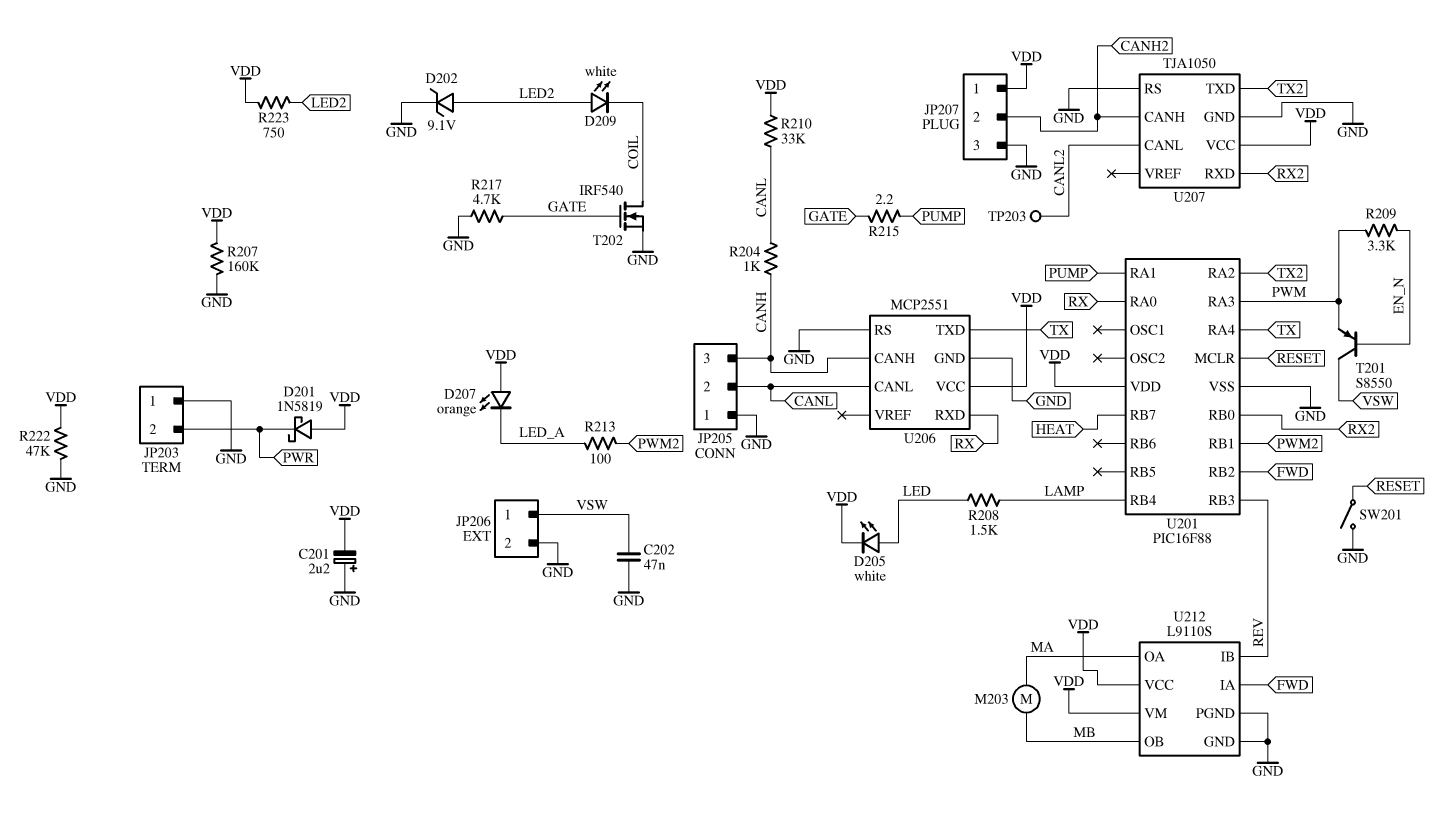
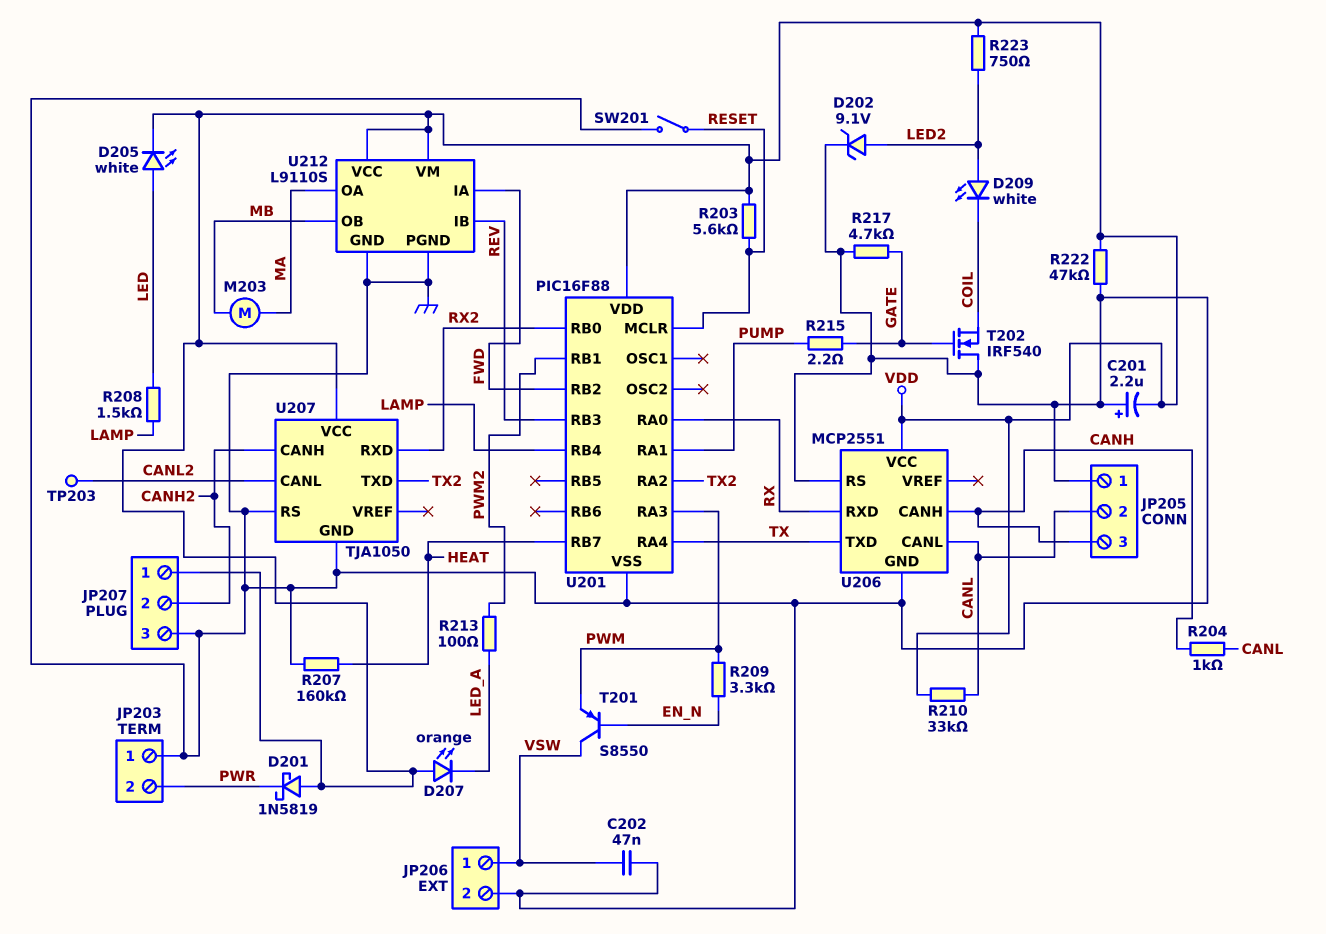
R203: none -> 5.6k (RESET, VDD)
R207: 160k (GND, VDD) -> 160k (GND, HEAT)
T202: NMOS IRF540 (G GATE, D COIL, S GND) -> NMOS IRF540 (G GATE, D GND, S COIL)

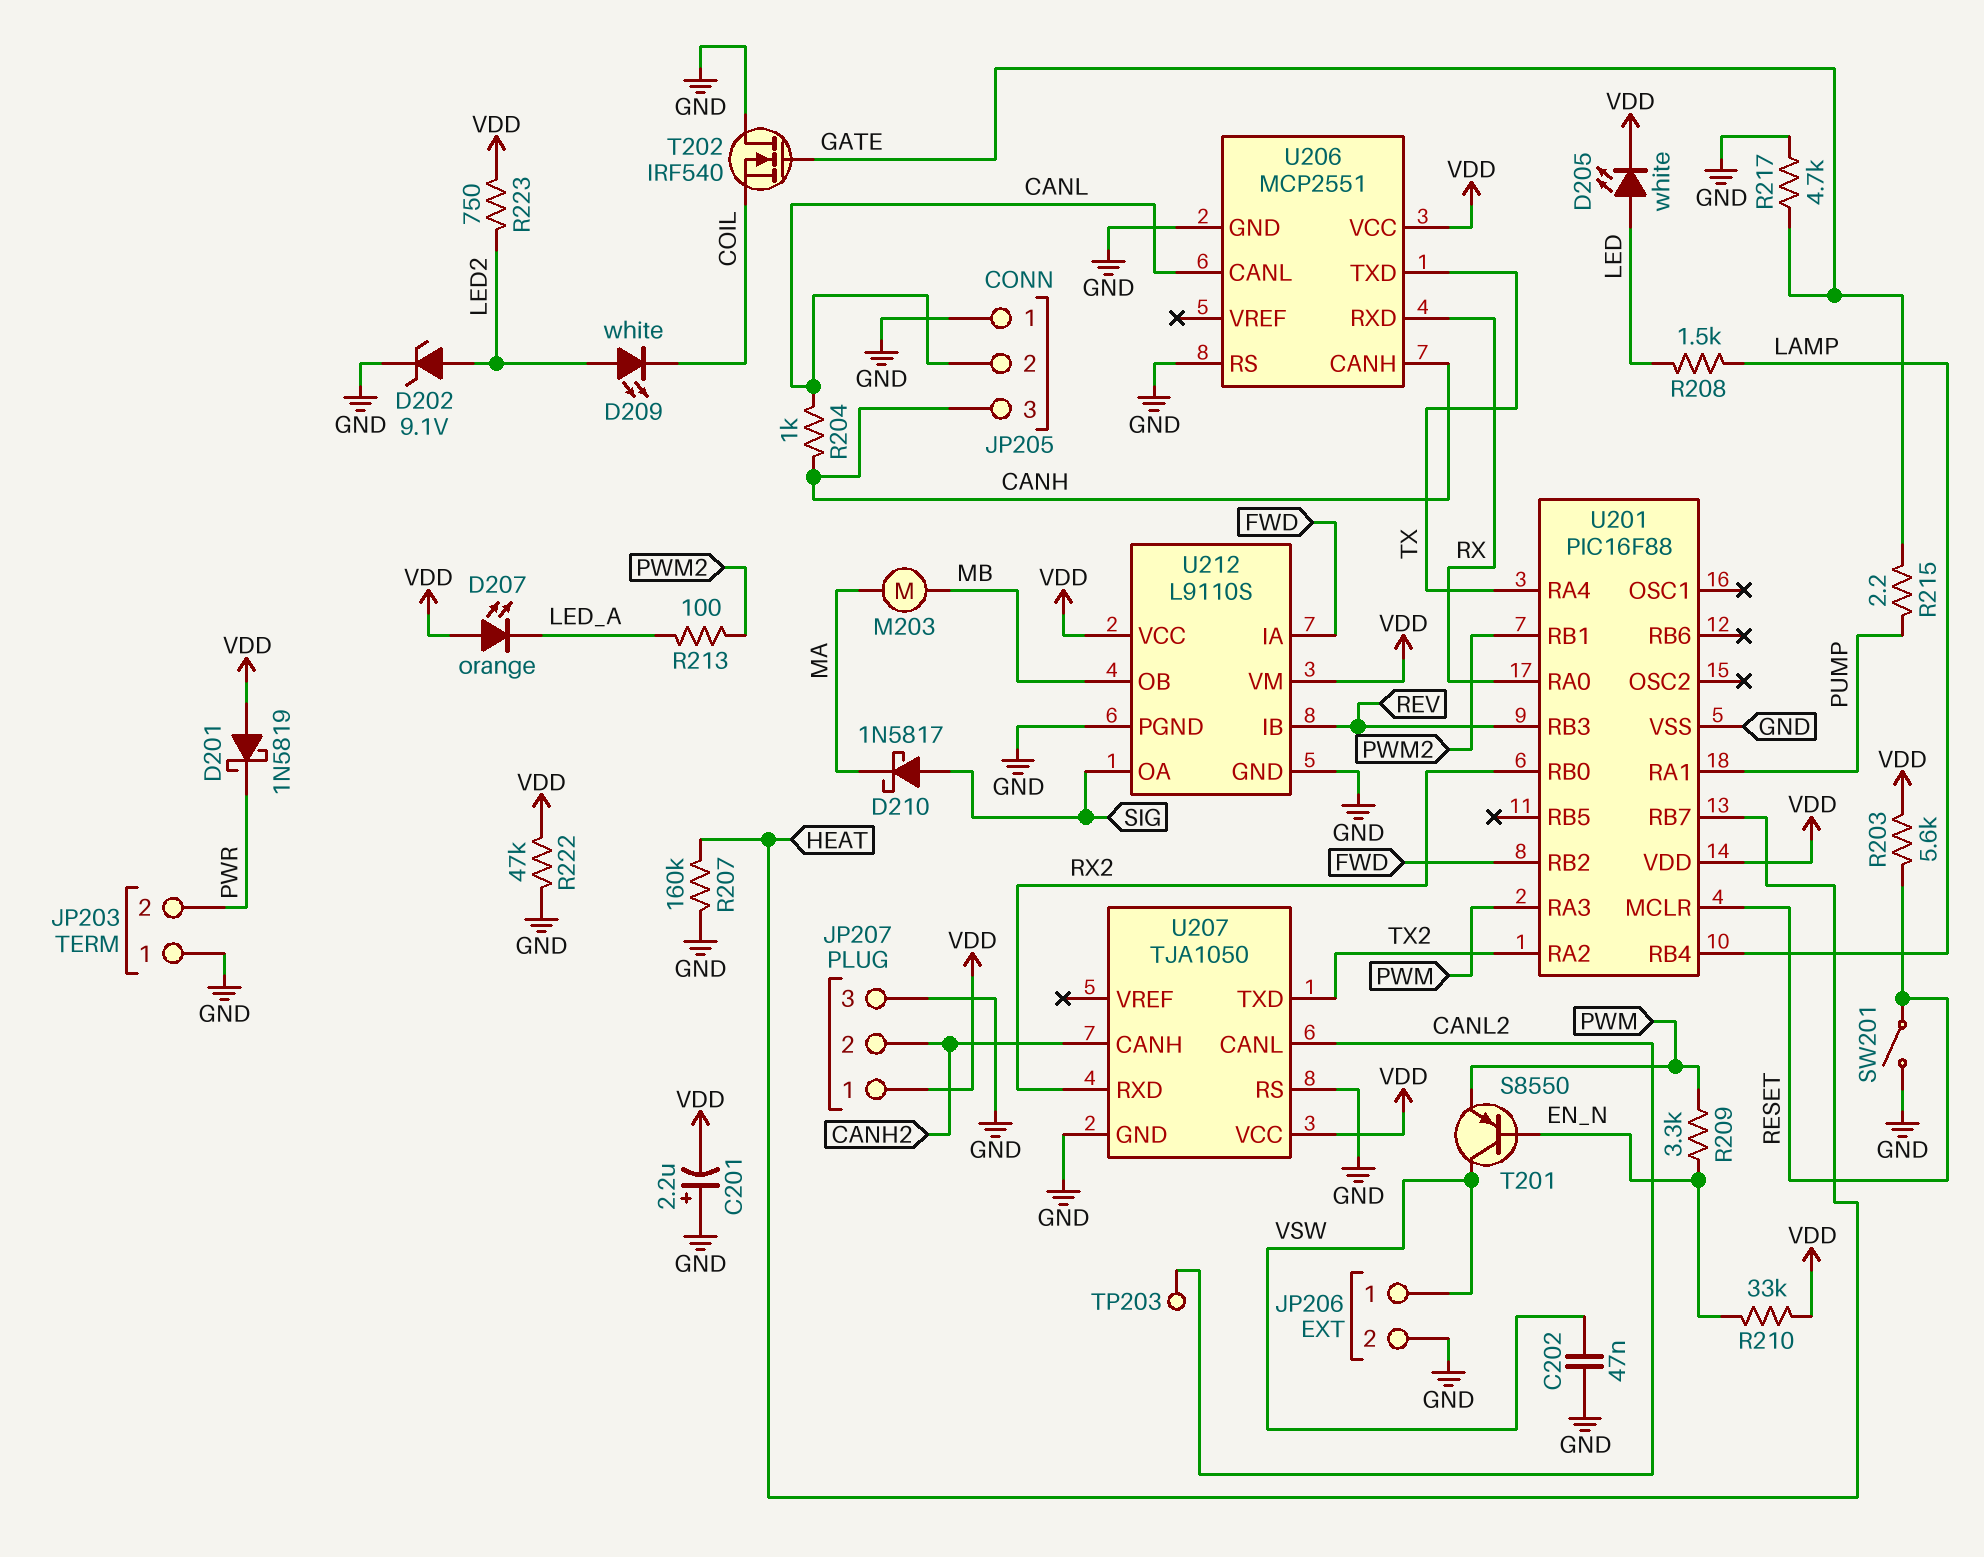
D210: none -> schottky 1N5817 (A SIG, K MA)
R210: 33k (CANL, VDD) -> 33k (EN_N, VDD)
U212 pin OA: MA -> SIG

